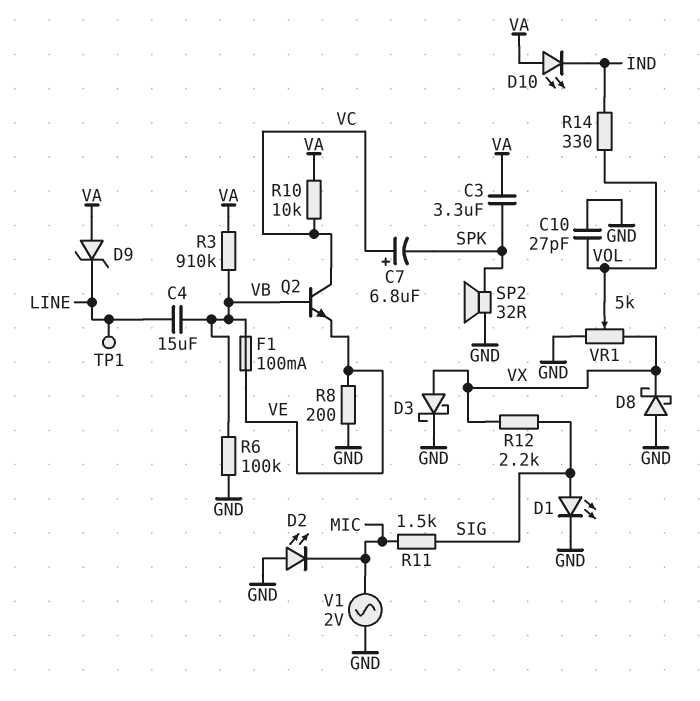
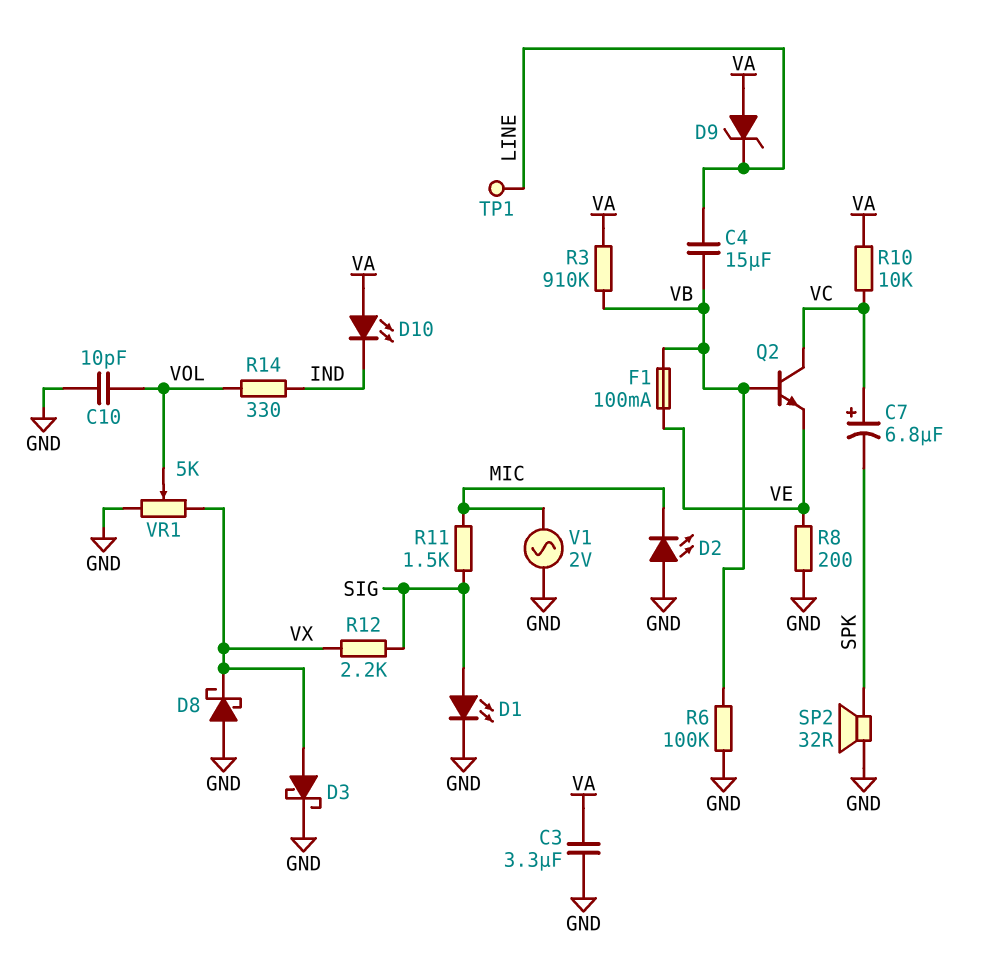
C3: 3.3uF (SPK, VA) -> 3.3uF (GND, VA)
C10: 27pF (GND, VOL) -> 10pF (GND, VOL)

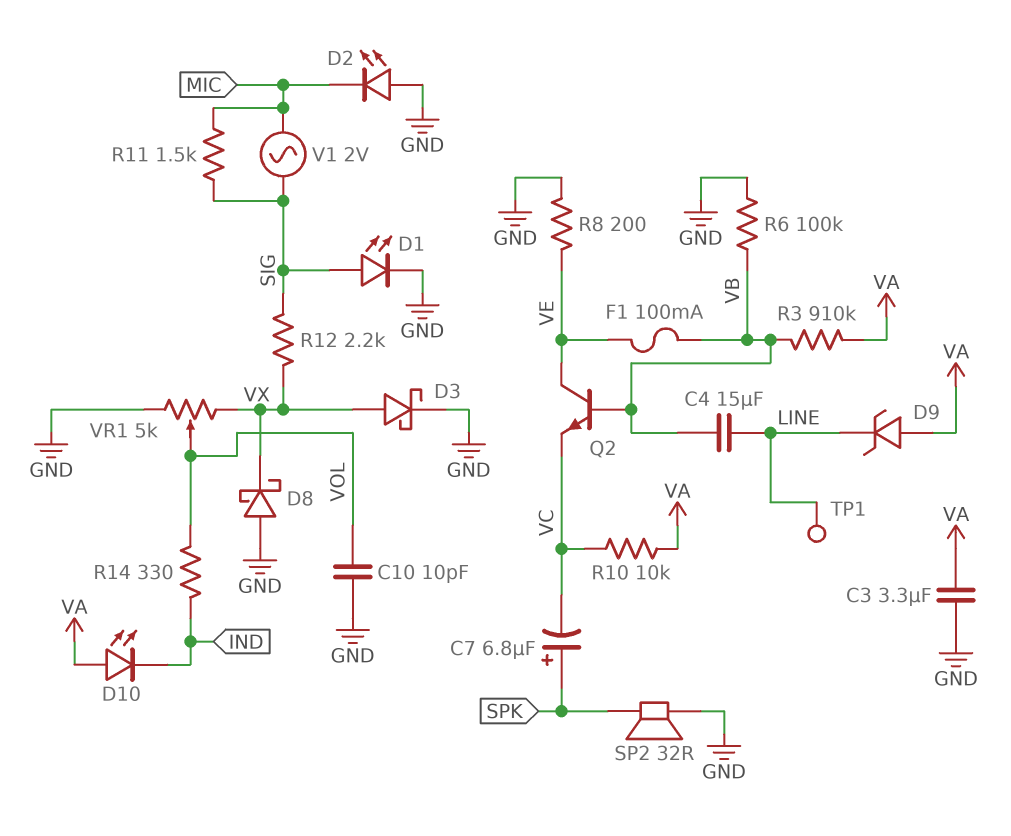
C7: 6.8uF (plus VC, minus SPK) -> 6.8uF (plus SPK, minus VC)
Q2: NPN (B VB, C VC, E VE) -> NPN (B VB, C VE, E VC)
V1: AC 2V (GND, MIC) -> AC 2V (MIC, SIG)

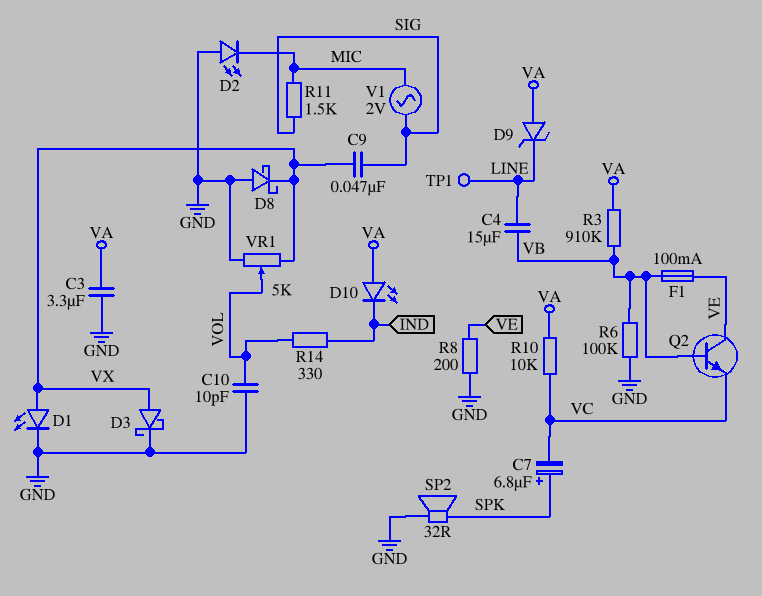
C9: none -> 47nF (SIG, VX)
D1: LED (A SIG, K GND) -> LED (A VX, K GND)
R12: 2.2k (SIG, VX) -> none

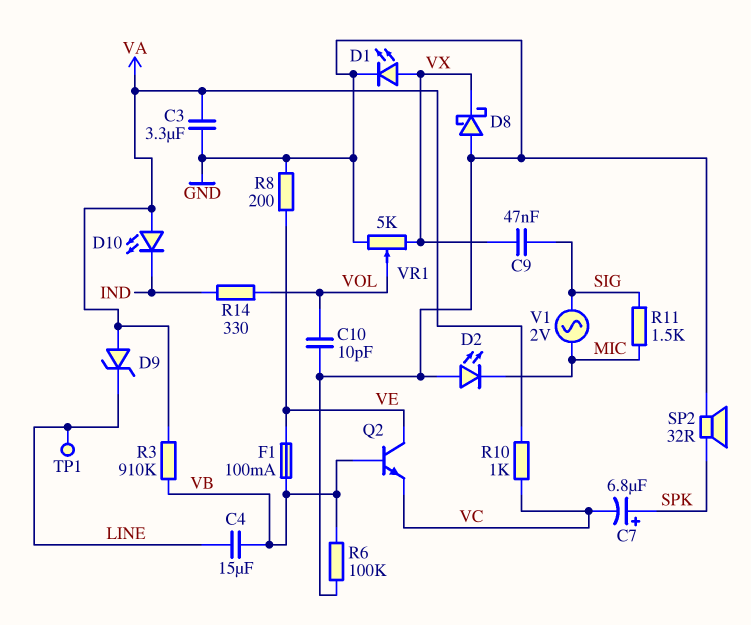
D3: schottky (A VX, K GND) -> none
R10: 10k (VA, VC) -> 1k (VA, VC)

